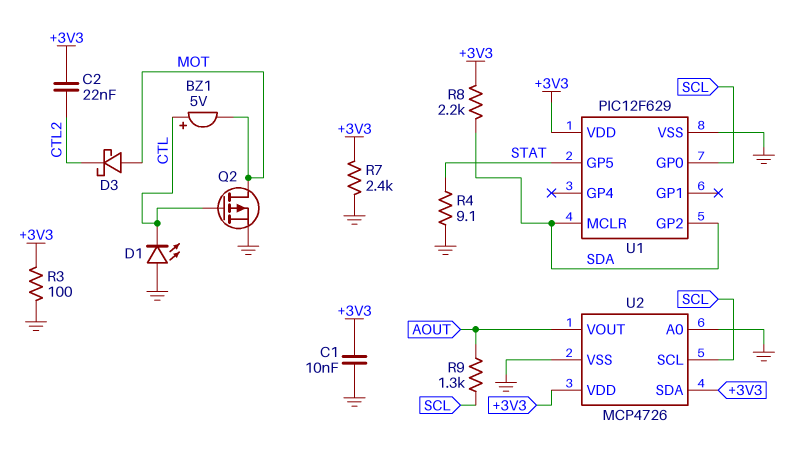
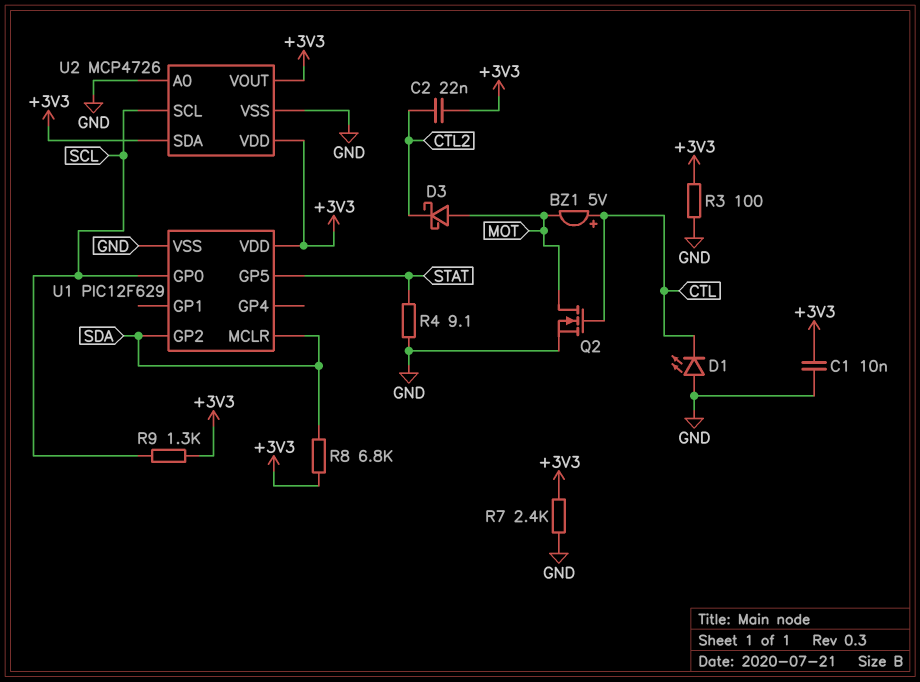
Q2: PMOS (G CTL, D MOT, S GND) -> NMOS (G CTL, D MOT, S GND)
R8: 2.2k (+3V3, SDA) -> 6.8k (+3V3, SDA)
R9: 1.3k (AOUT, SCL) -> 1.3k (+3V3, SCL)
U2 pin VOUT: AOUT -> +3V3

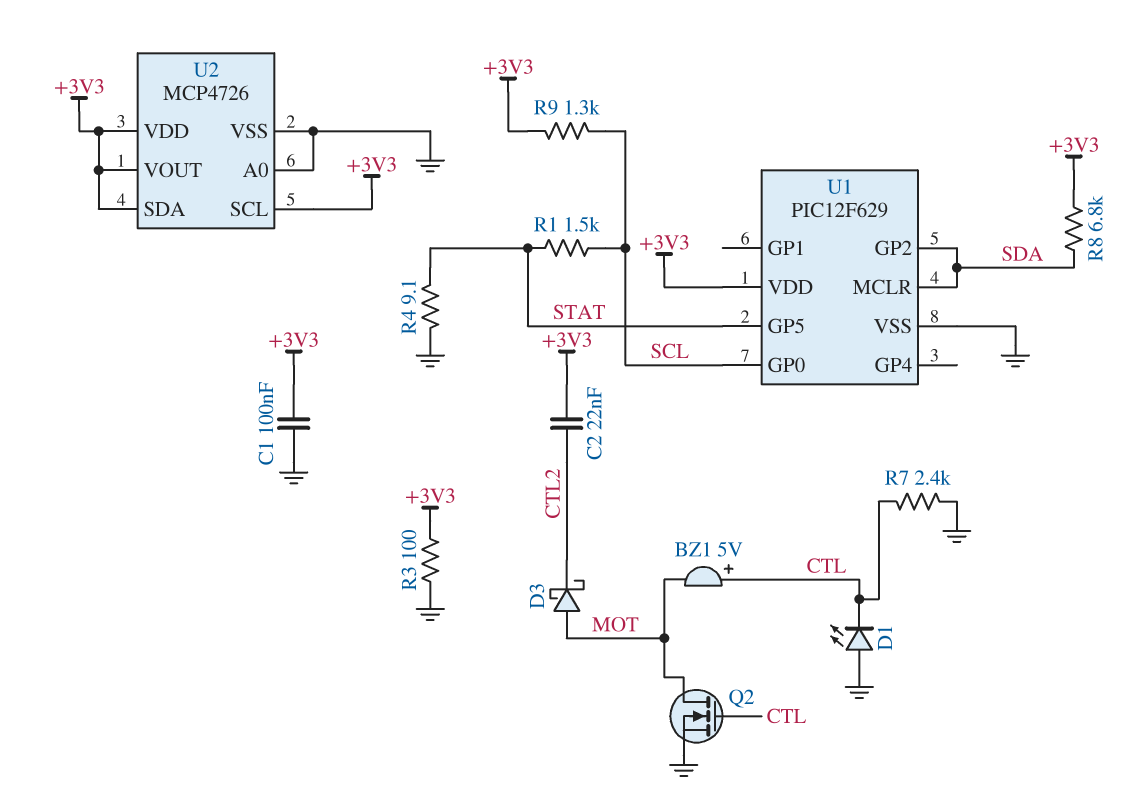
C1: 10nF (+3V3, GND) -> 100nF (+3V3, GND)
R1: none -> 1.5k (SCL, STAT)
R7: 2.4k (+3V3, GND) -> 2.4k (CTL, GND)
U2 pin SCL: SCL -> +3V3

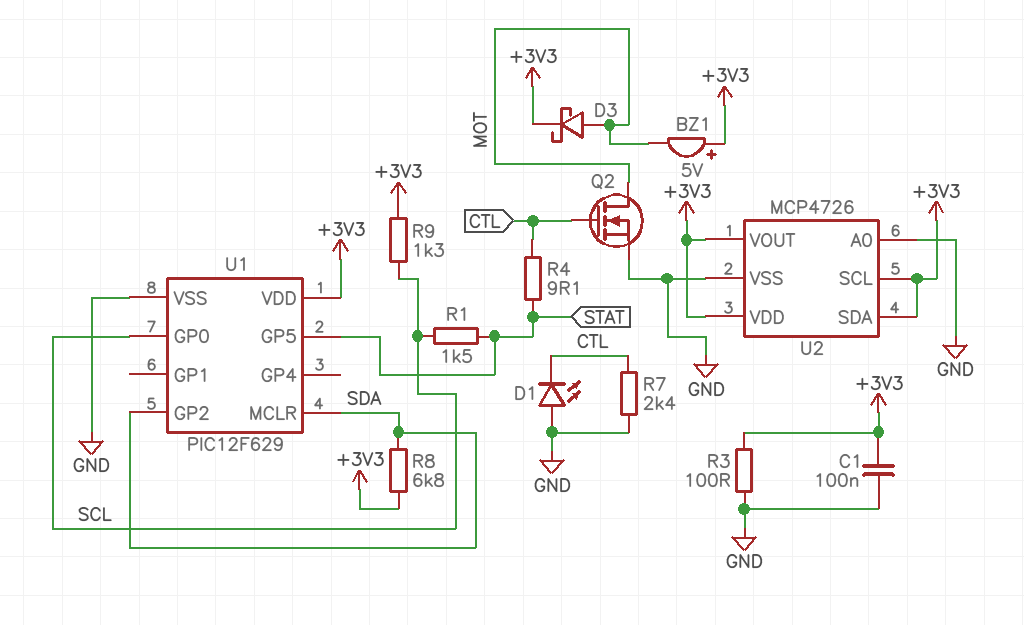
BZ1: buzzer 5V (plus CTL, minus MOT) -> buzzer 5V (plus +3V3, minus MOT)
C2: 22nF (+3V3, CTL2) -> none
D3: schottky (A MOT, K CTL2) -> schottky (A MOT, K +3V3)
R4: 9.1 (GND, STAT) -> 9.1 (CTL, STAT)

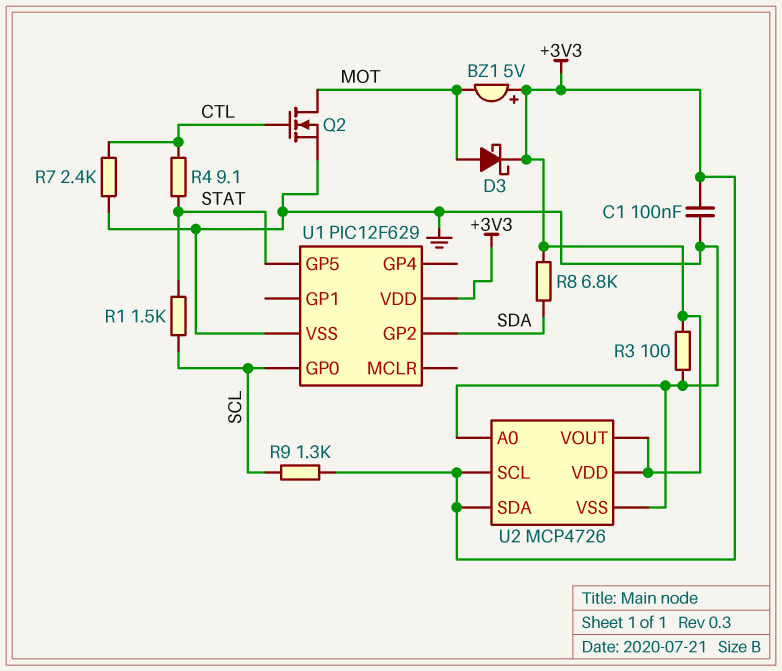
D1: LED (A GND, K CTL) -> none
U1 pin MCLR: SDA -> none

